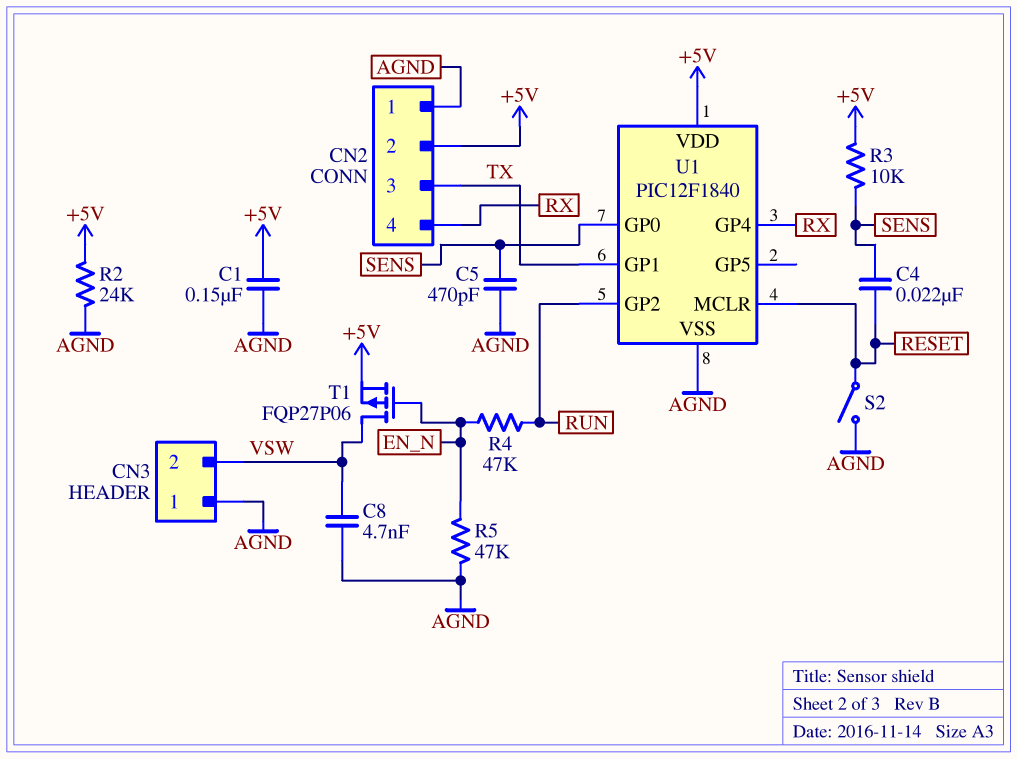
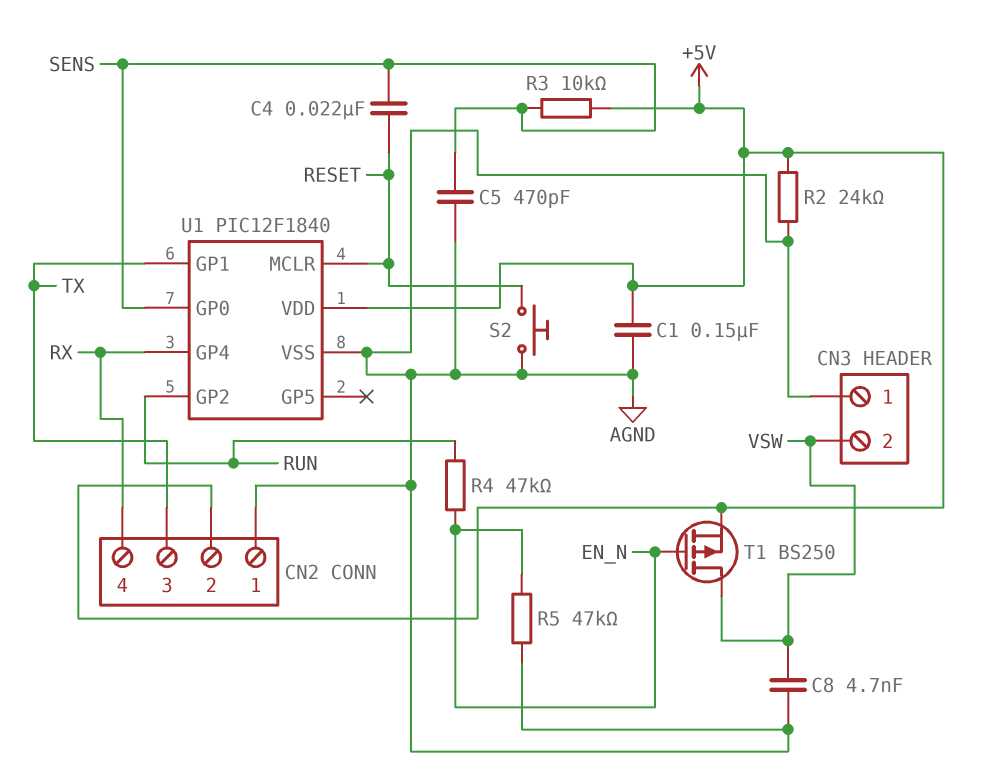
S2: switch (AGND, RESET) -> button (AGND, RESET)
T1: PMOS FQP27P06 (G EN_N, D VSW, S +5V) -> PMOS BS250 (G EN_N, D VSW, S +5V)

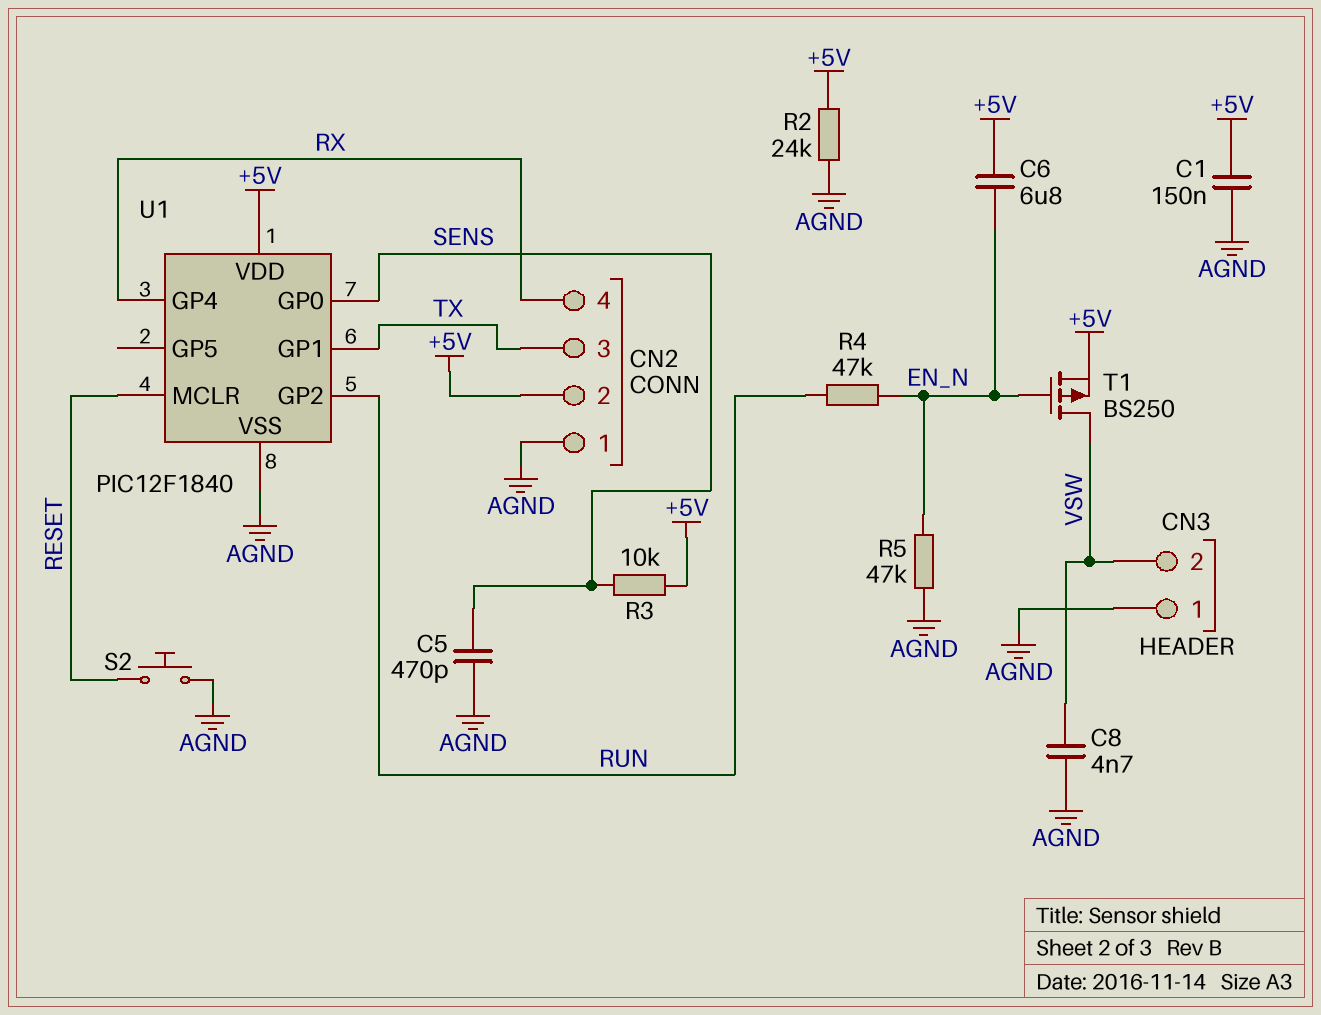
C4: 22nF (RESET, SENS) -> none
C6: none -> 6.8uF (+5V, EN_N)

